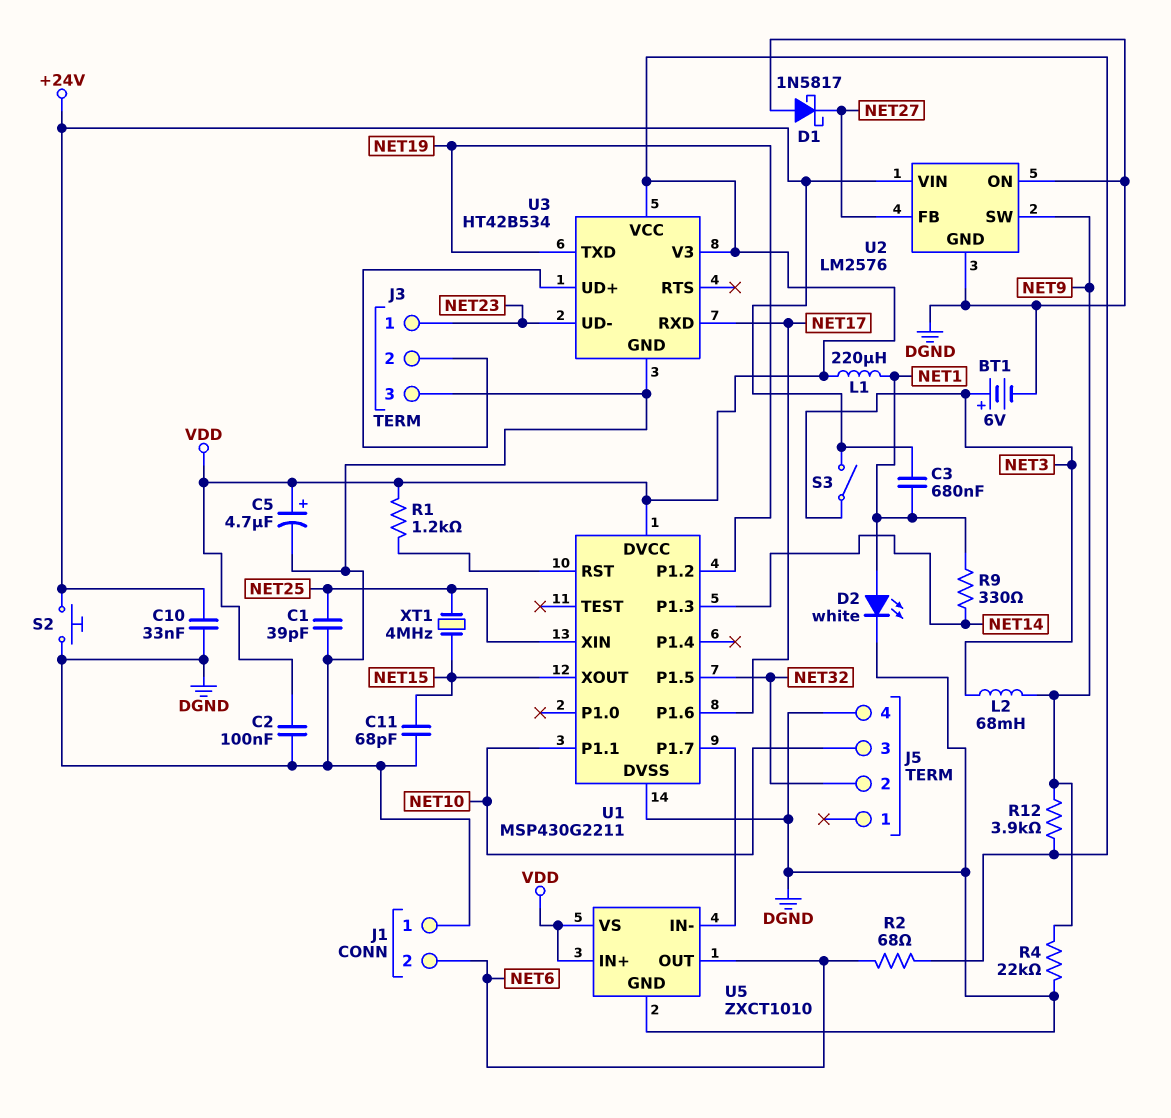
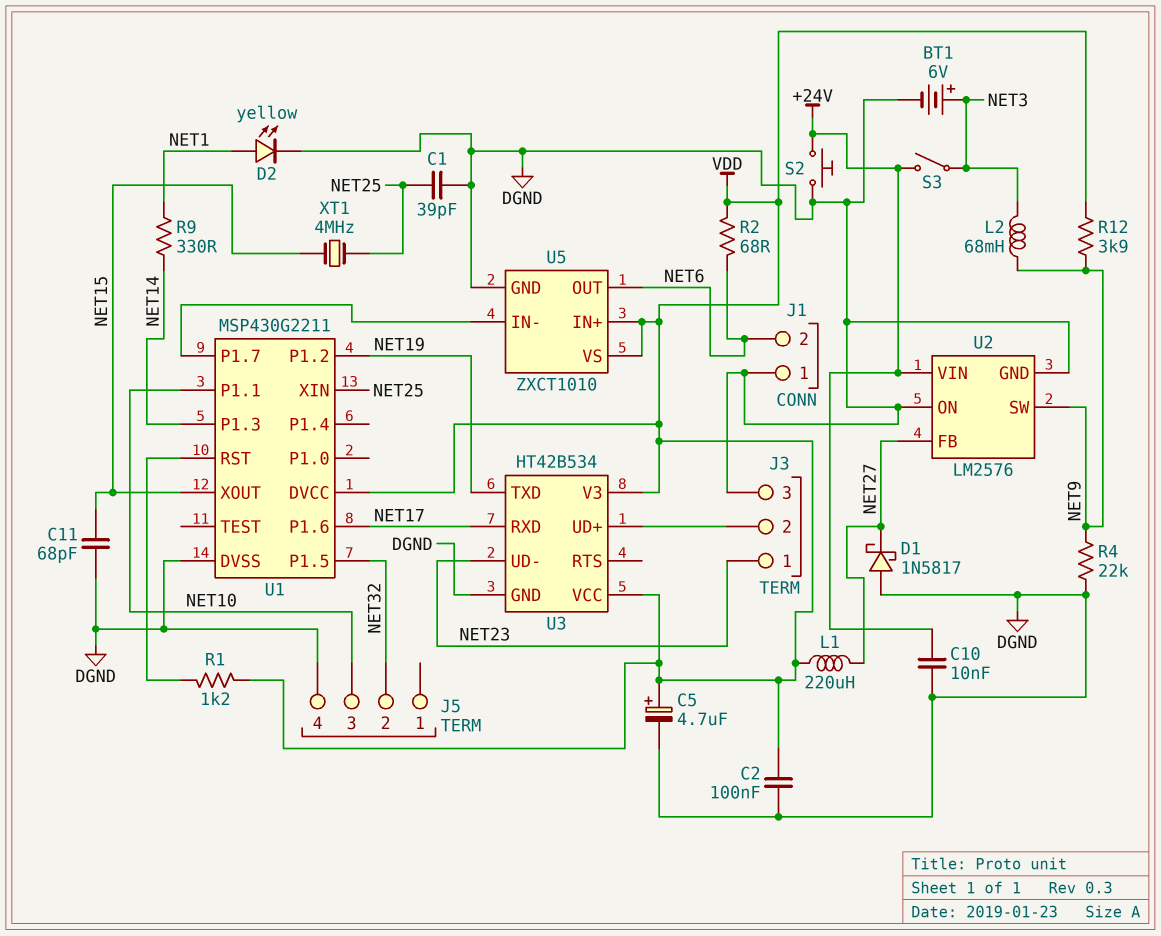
C3: 680nF (+24V, NET1) -> none
C10: 33nF (+24V, DGND) -> 10nF (+24V, DGND)
D2: LED white (A NET1, K DGND) -> LED yellow (A NET1, K DGND)
L1: 220uH (NET1, VDD) -> 220uH (NET27, VDD)

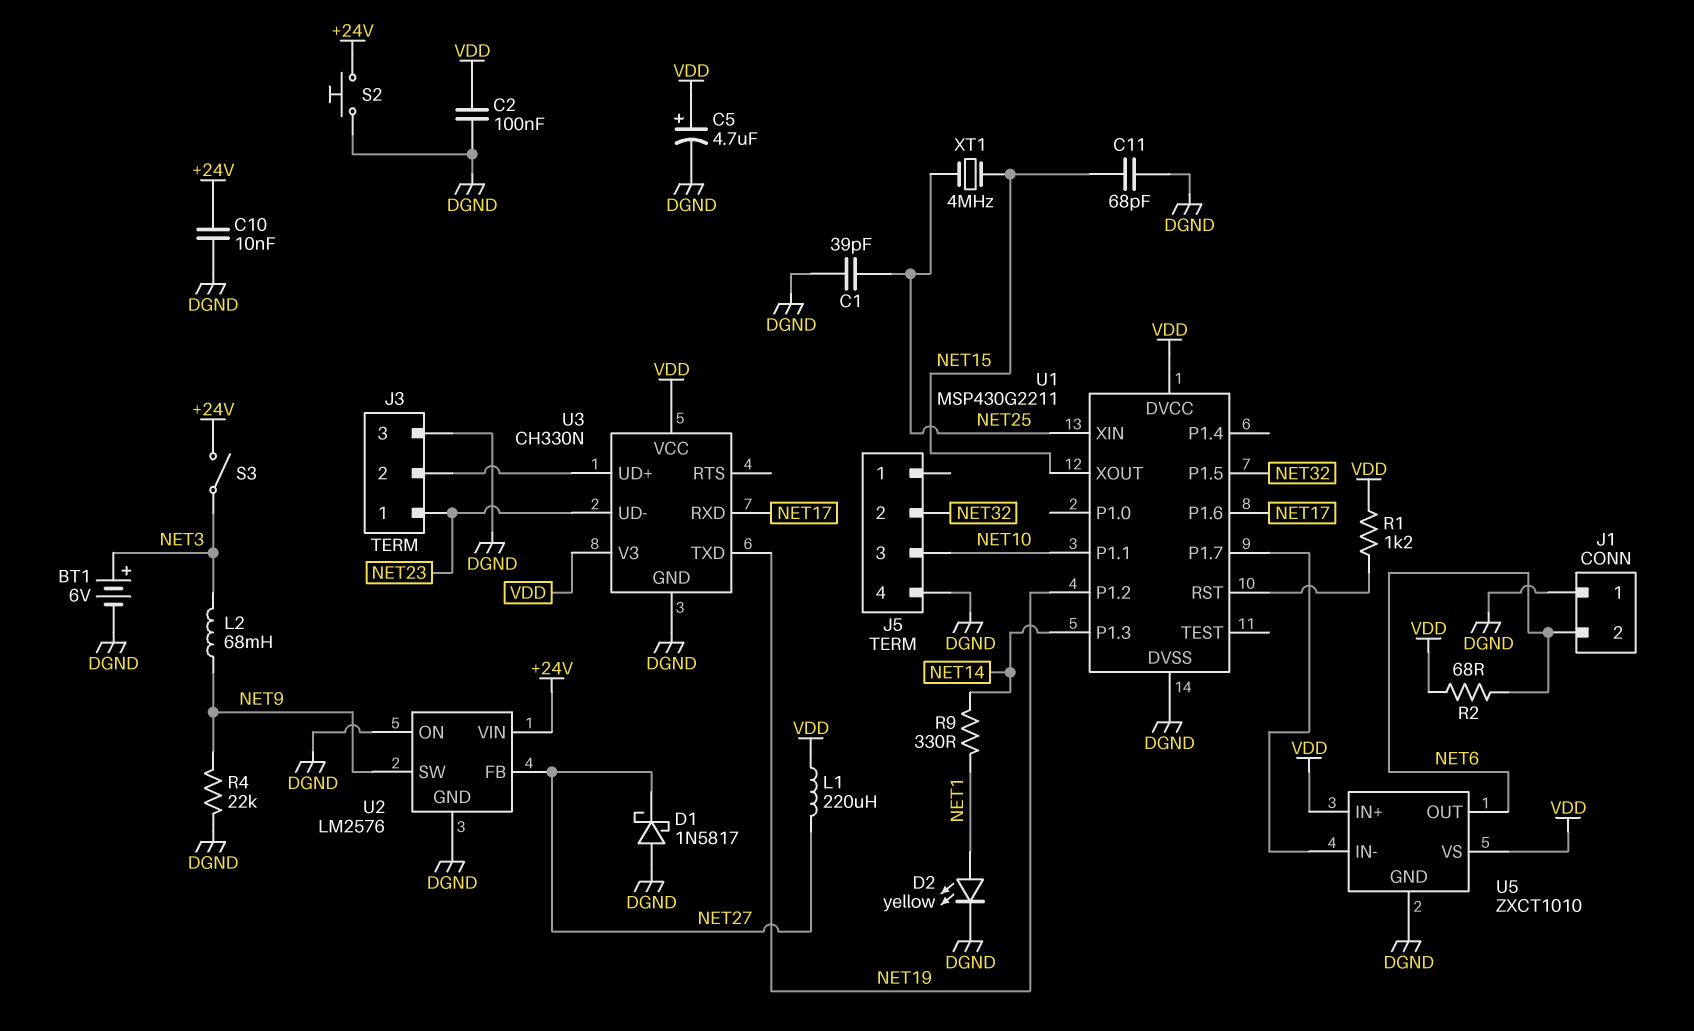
R12: 3.9k (NET9, VDD) -> none
U3: HT42B534 -> CH330N

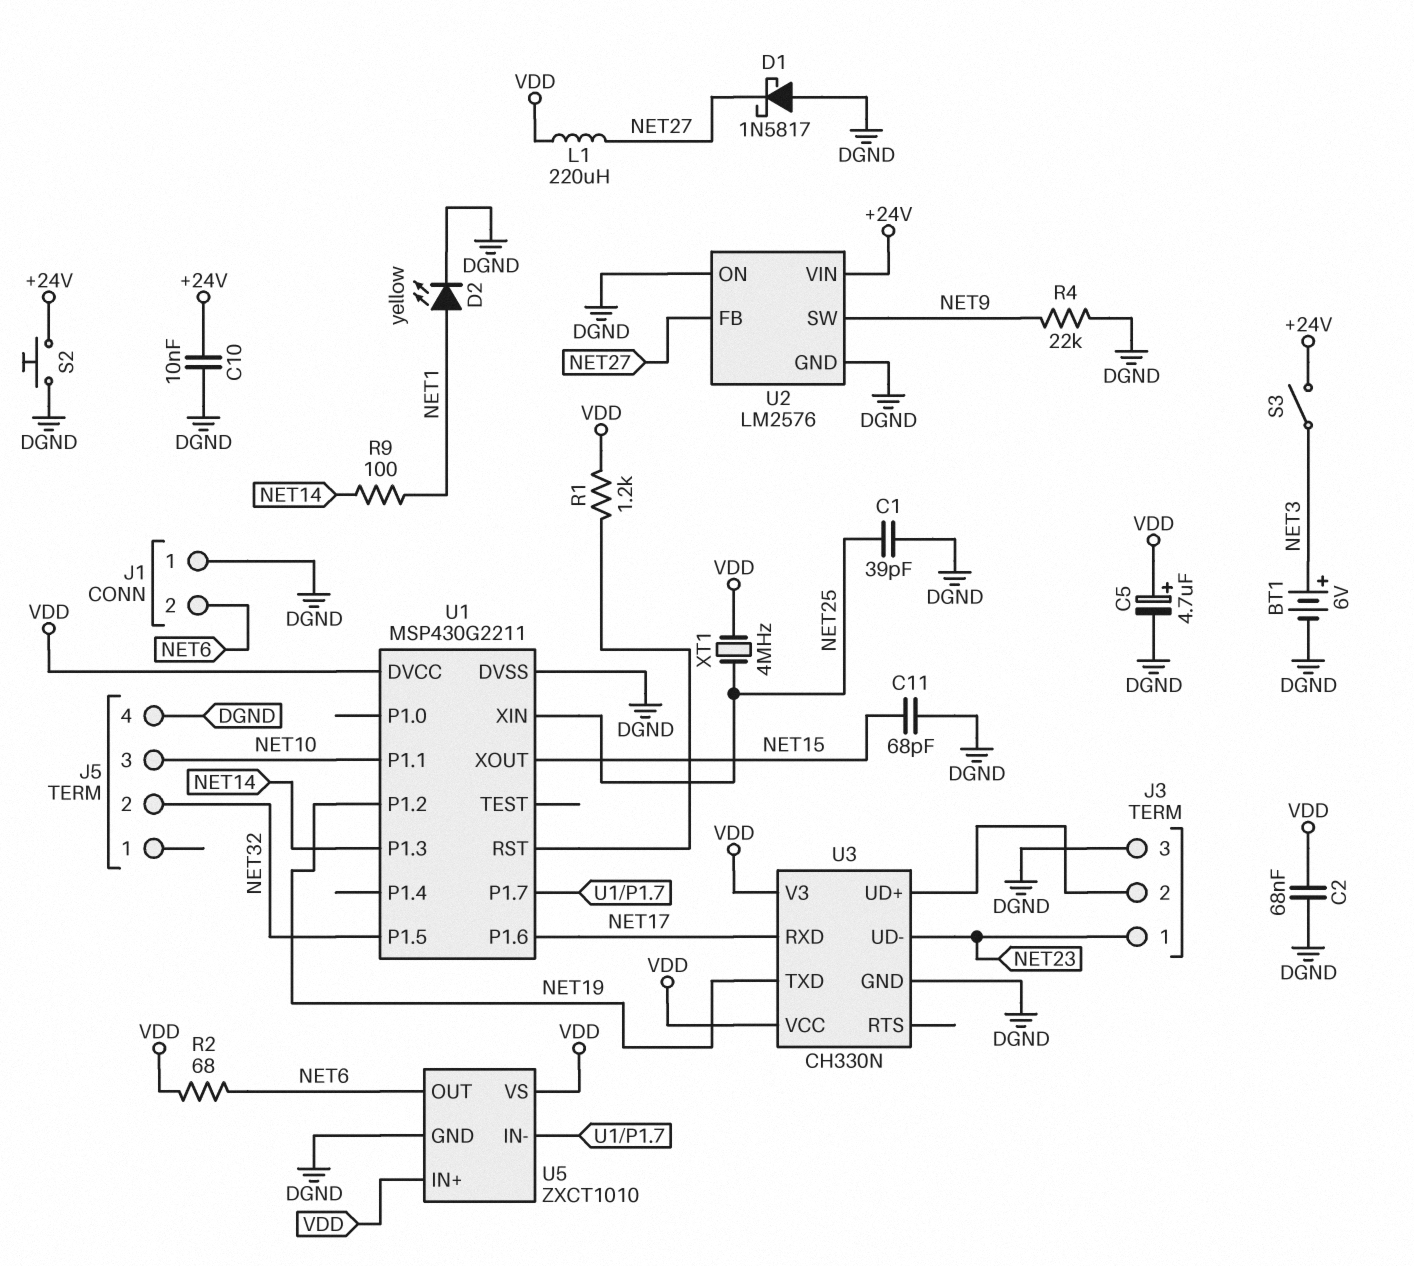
C2: 100nF (DGND, VDD) -> 68nF (DGND, VDD)
L2: 68mH (NET3, NET9) -> none
R9: 330 (NET1, NET14) -> 100 (NET1, NET14)
XT1: 4MHz (NET15, NET25) -> 4MHz (NET25, VDD)

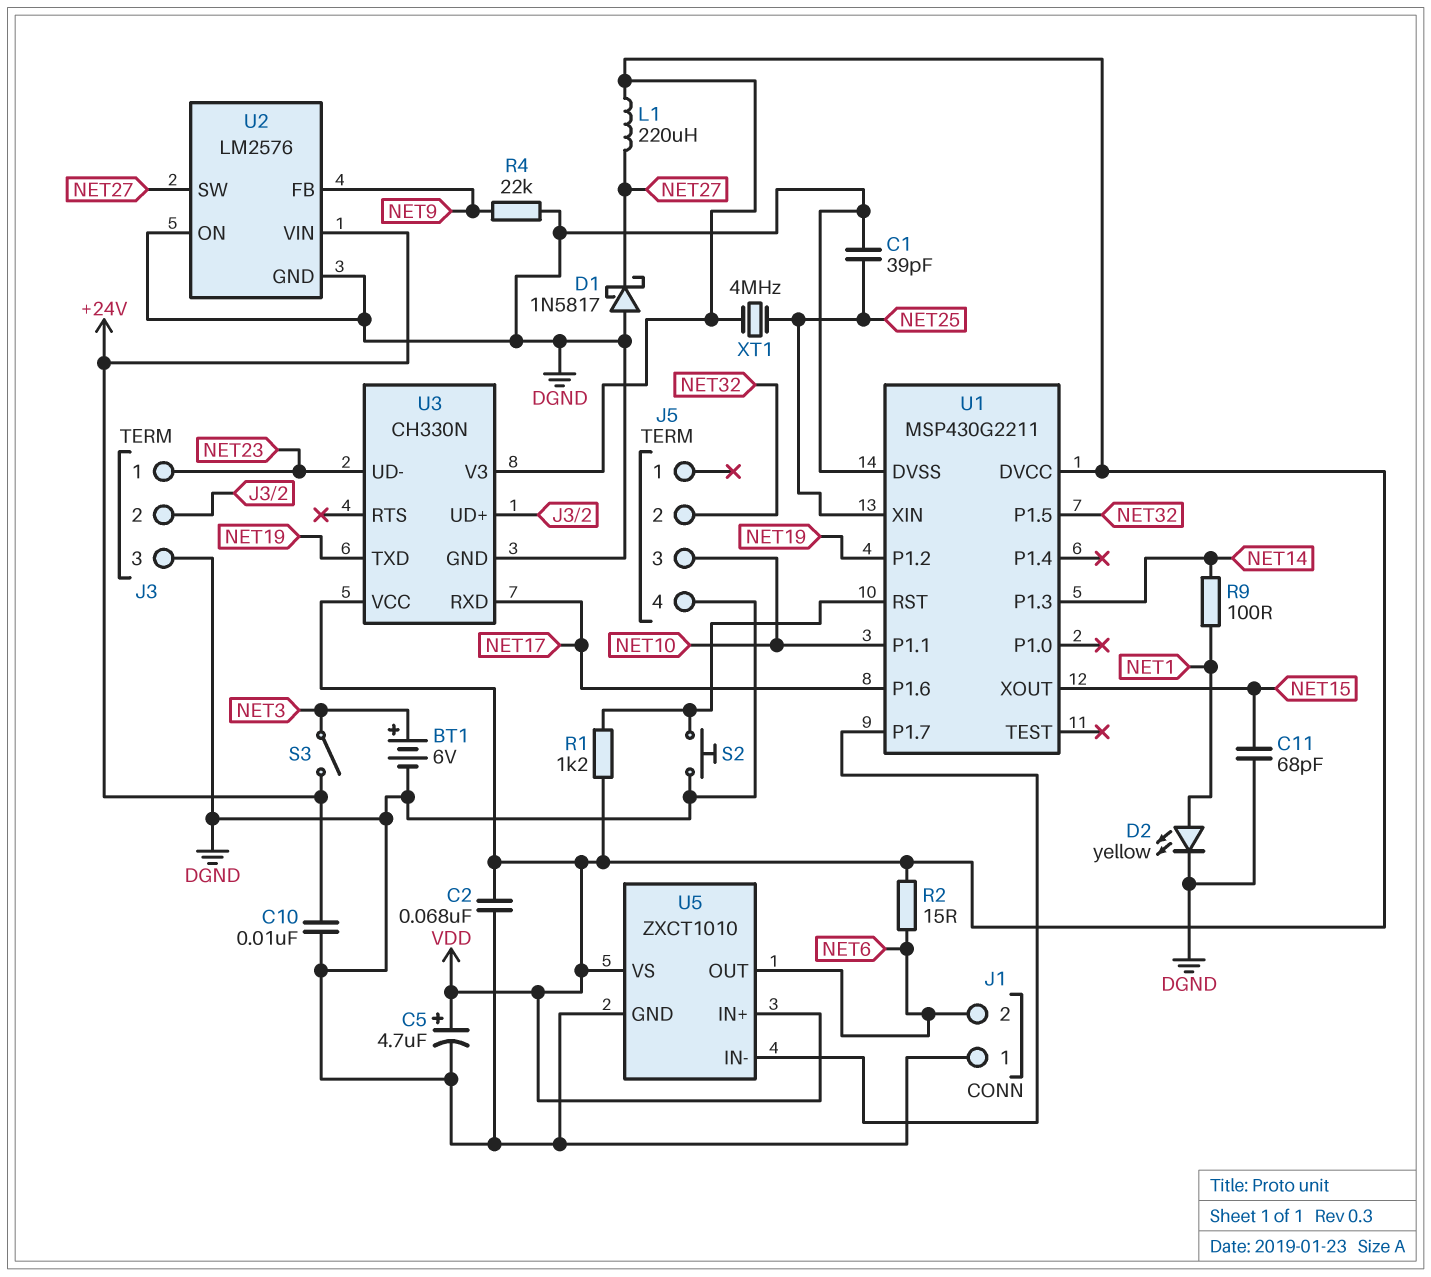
R2: 68 (NET6, VDD) -> 15 (NET6, VDD)
S2: button (+24V, DGND) -> button (DGND, U1/RST)
U2 pin FB: NET27 -> NET9
U2 pin SW: NET9 -> NET27

